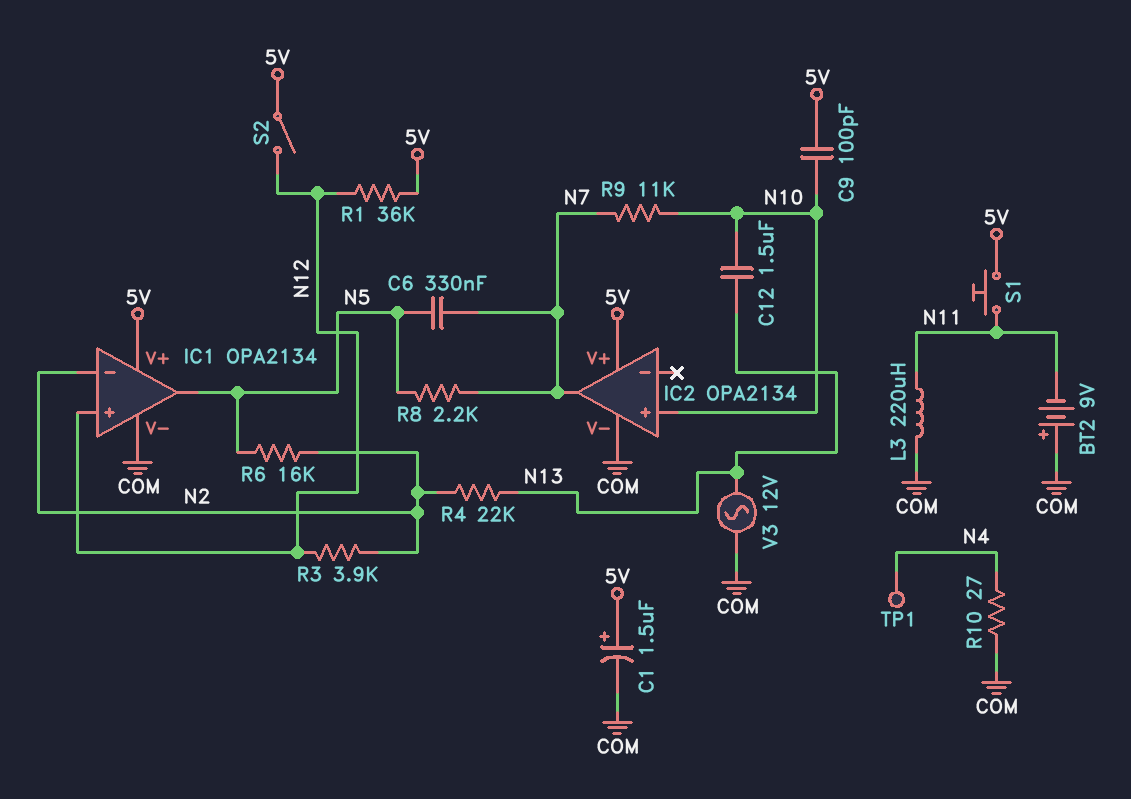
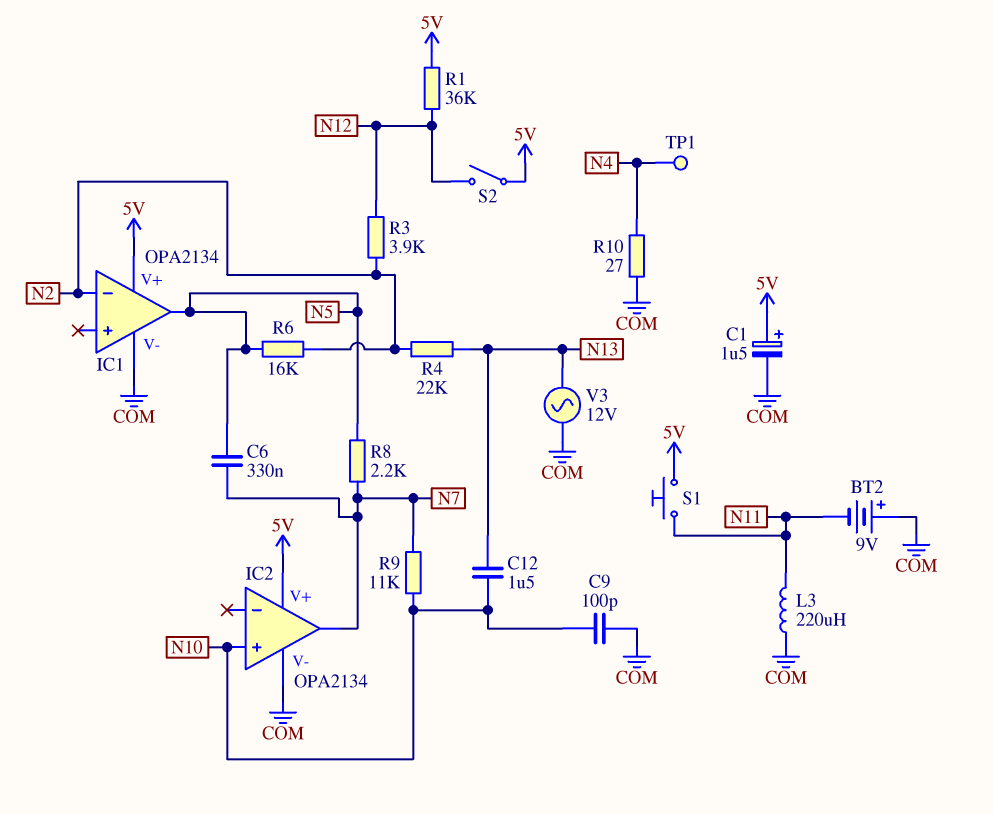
C9: 100pF (5V, N10) -> 100pF (COM, N10)
IC1 pin in+: N12 -> none

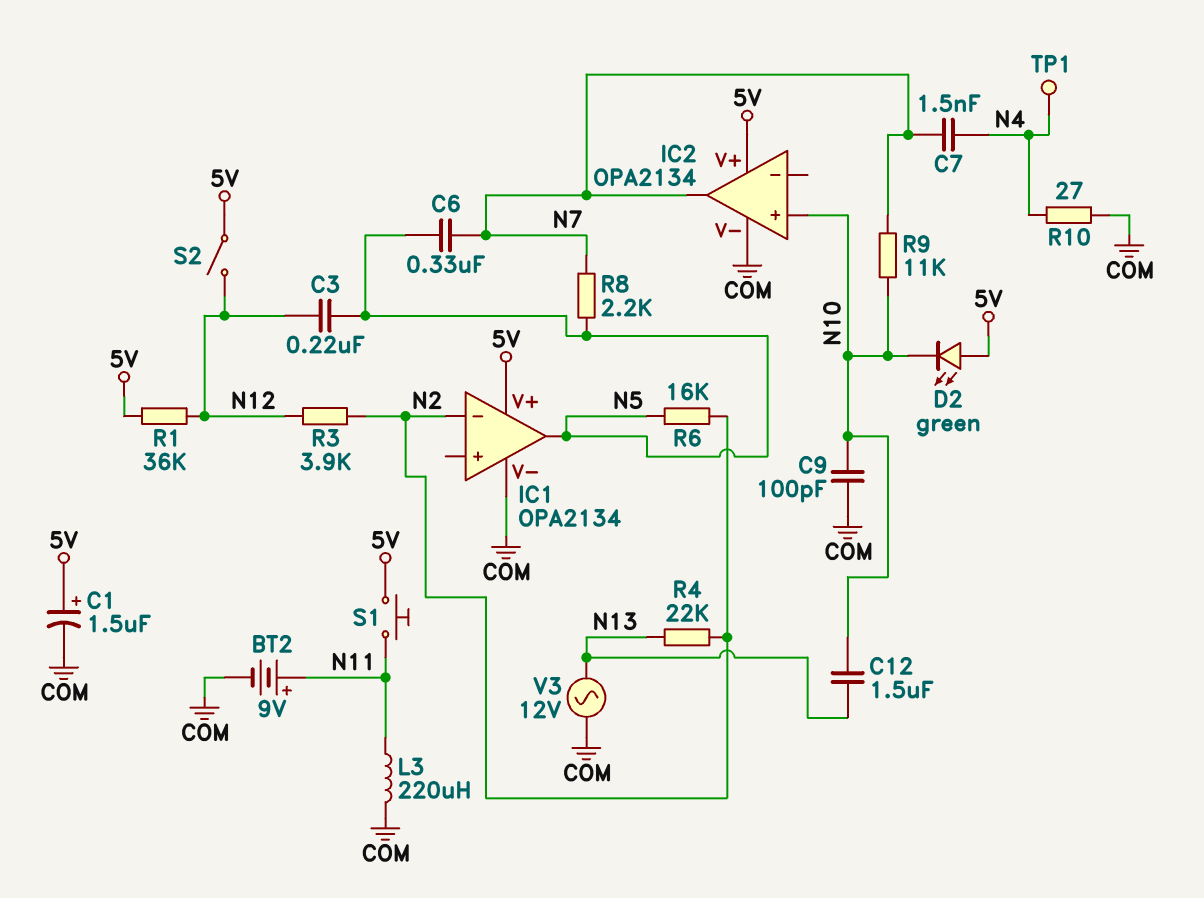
BT2: 9V (plus COM, minus N11) -> 9V (plus N11, minus COM)
C3: none -> 220nF (N5, N12)
C7: none -> 1.5nF (N4, N7)
D2: none -> LED green (A 5V, K N10)

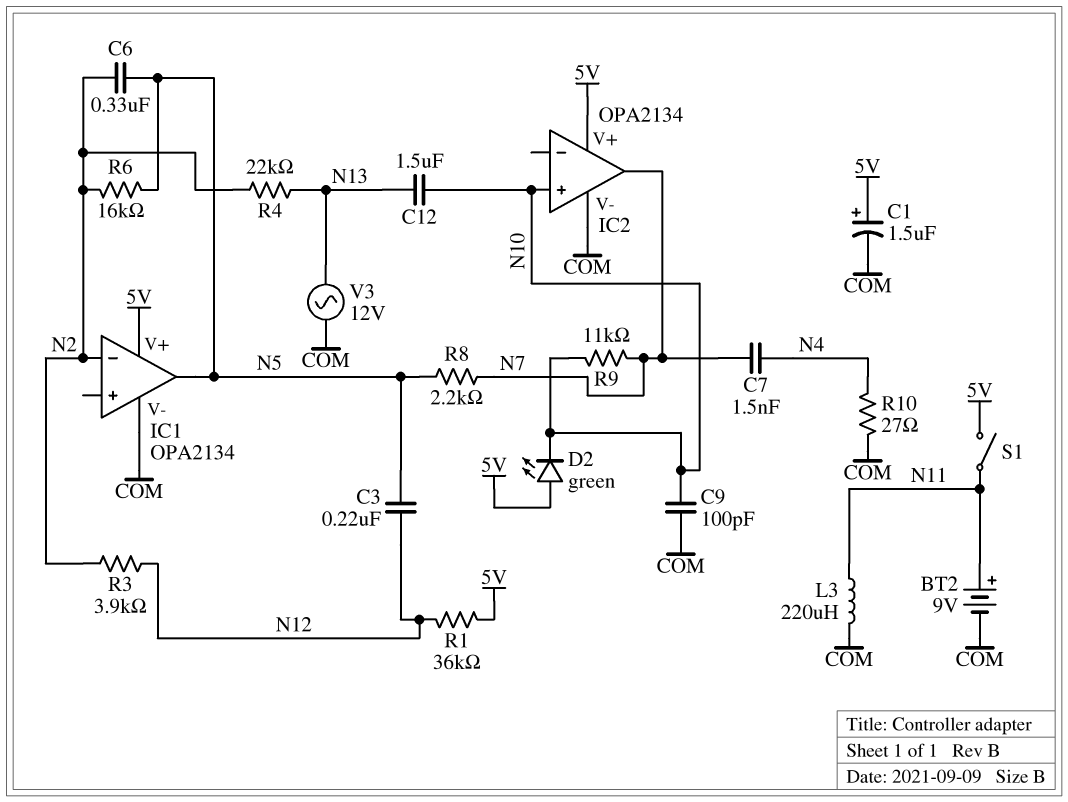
C6: 330nF (N5, N7) -> 330nF (N2, N5)
S1: button (5V, N11) -> switch (5V, N11)
S2: switch (5V, N12) -> none
TP1: test point (N4) -> none

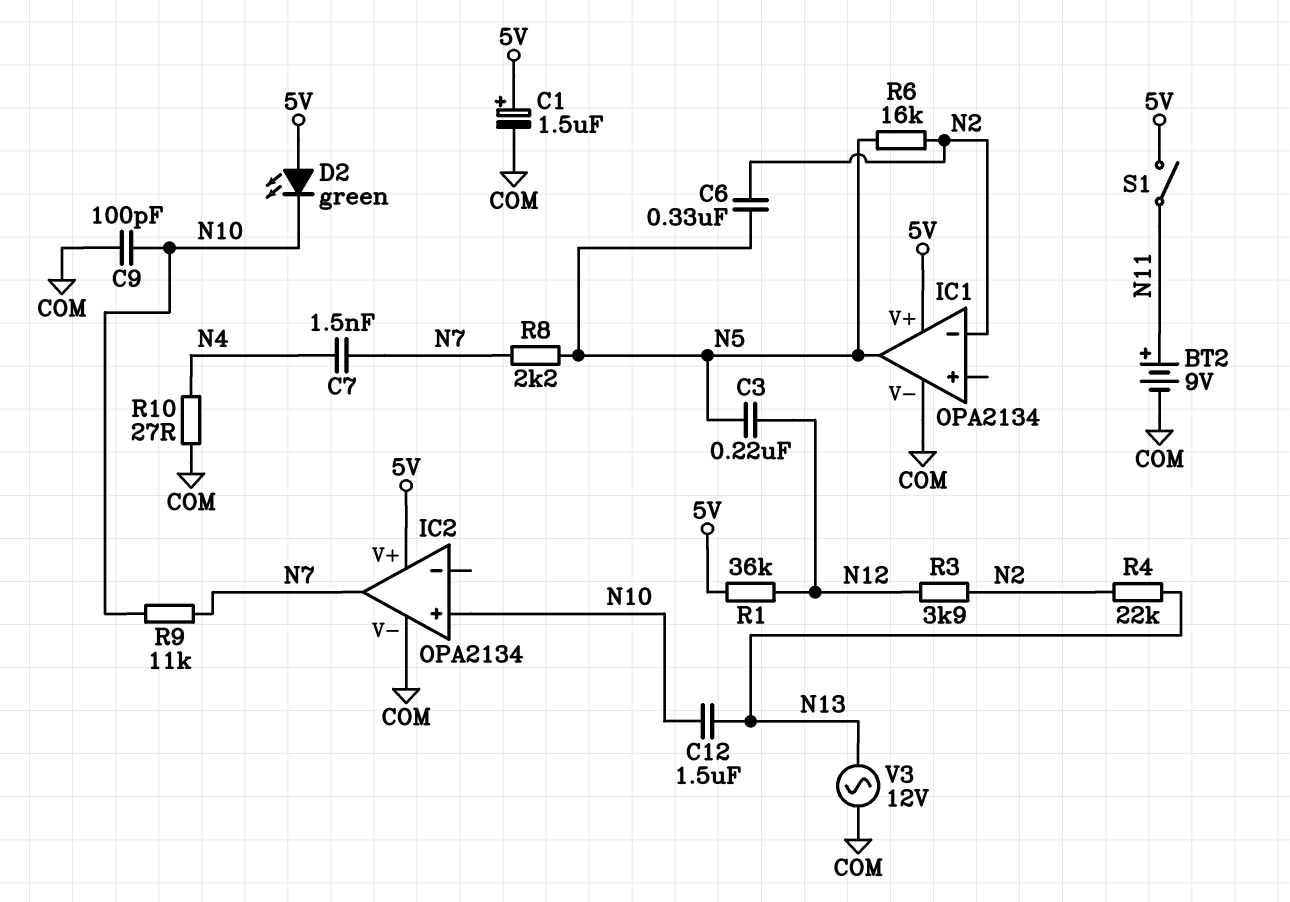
L3: 220uH (COM, N11) -> none

